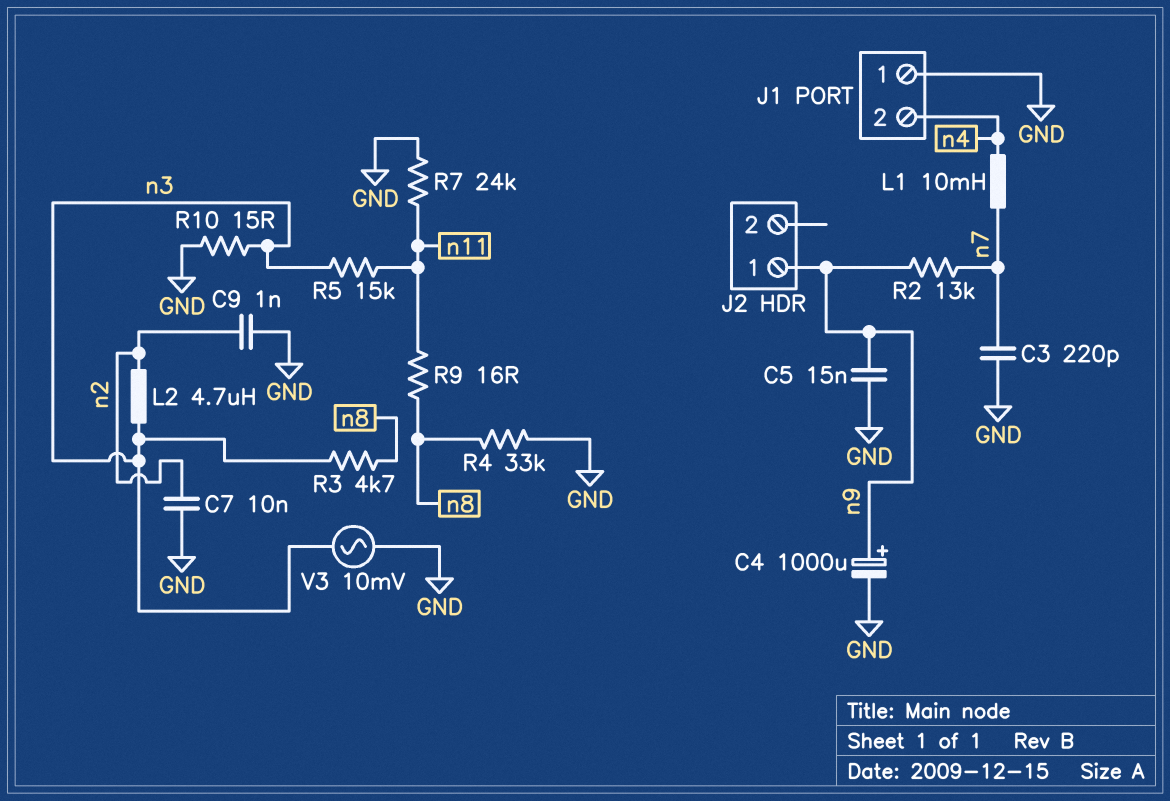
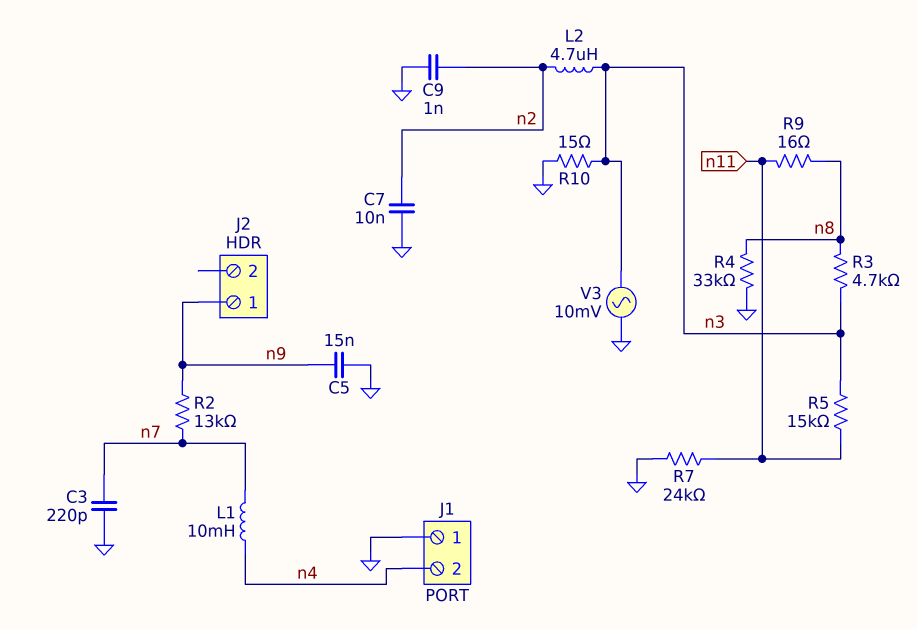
C4: 1000uF (plus n9, minus GND) -> none

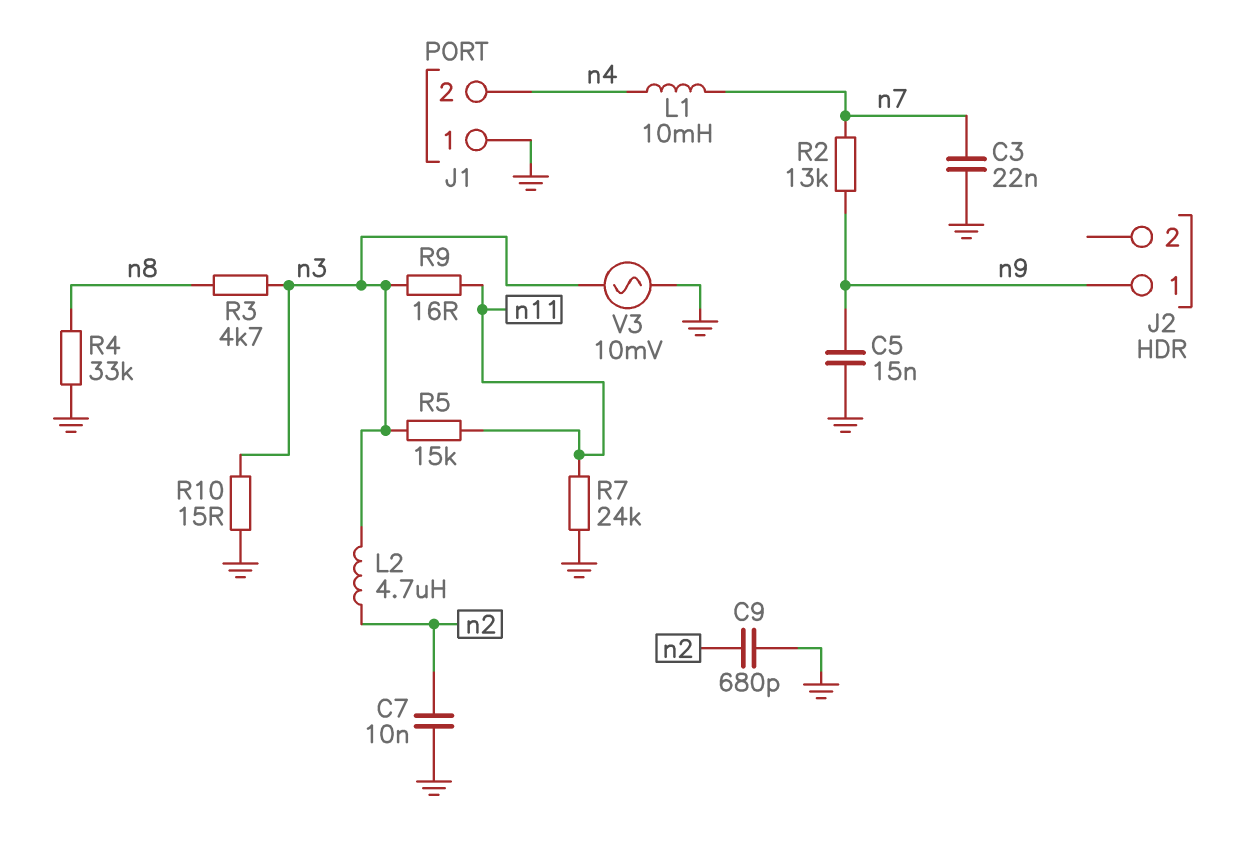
C3: 220pF (GND, n7) -> 22nF (GND, n7)
C9: 1nF (GND, n2) -> 680pF (GND, n2)
R9: 16 (n8, n11) -> 16 (n3, n11)

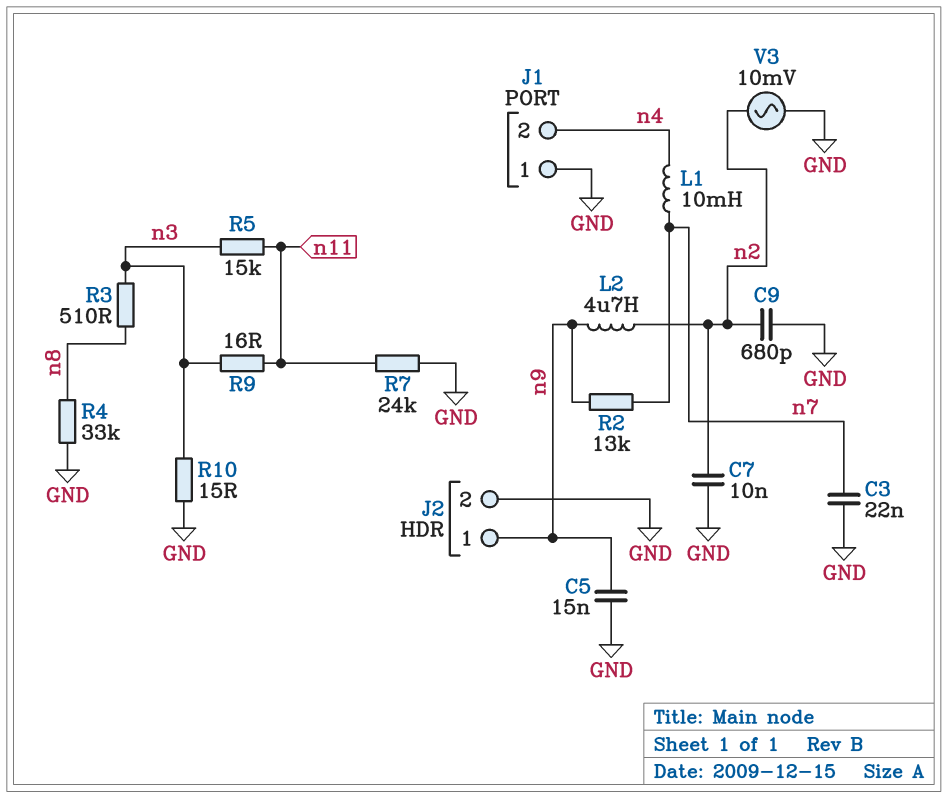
J2 pin 2: none -> GND
L2: 4.7uH (n2, n3) -> 4.7uH (n2, n9)
R3: 4.7k (n3, n8) -> 510 (n3, n8)
V3: AC 10mV (GND, n3) -> AC 10mV (GND, n2)

